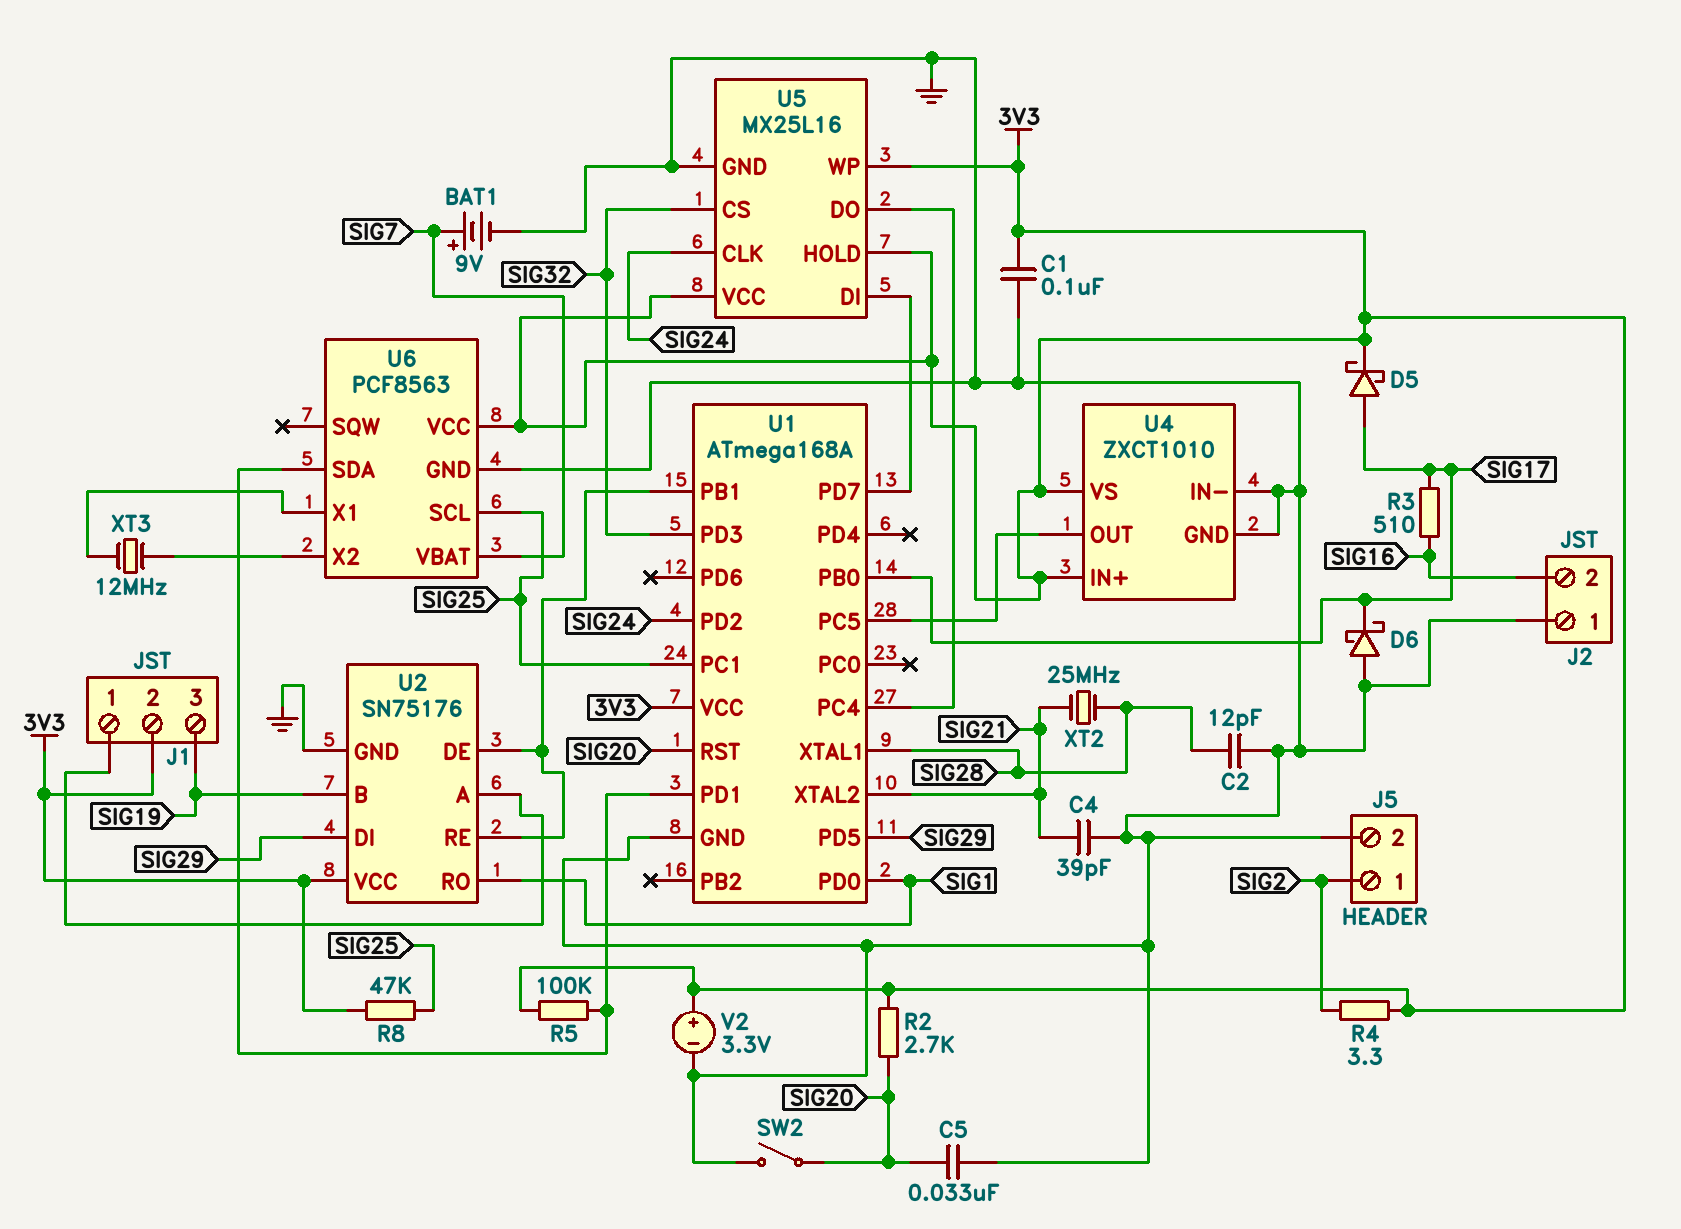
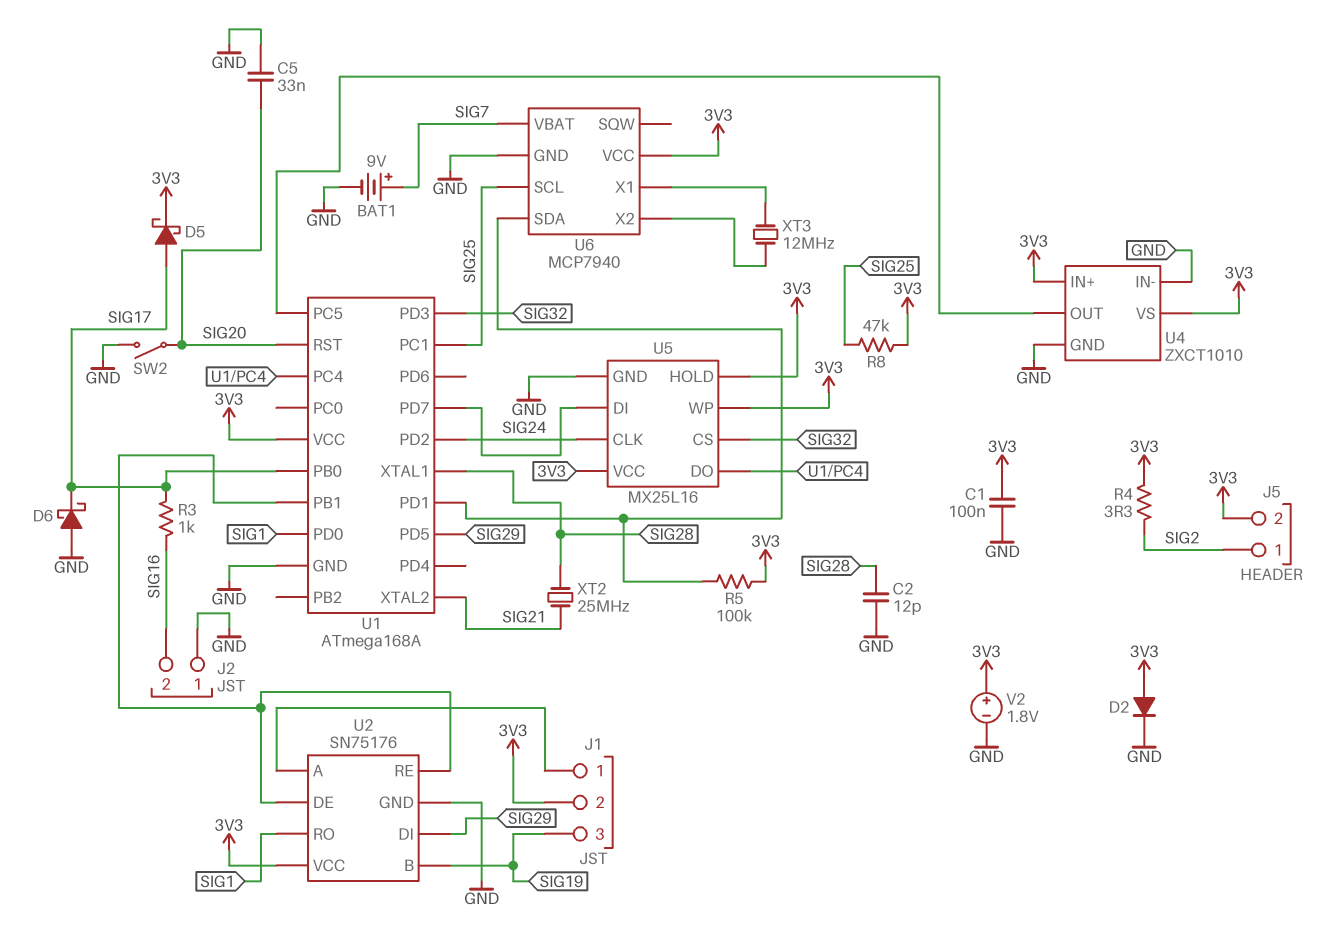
C4: 39pF (GND, SIG21) -> none
D2: none -> diode (A 3V3, K GND)
J5 pin 2: GND -> 3V3
R2: 2.7k (3V3, SIG20) -> none
R3: 510 (SIG16, SIG17) -> 1k (SIG16, SIG17)
U6: PCF8563 -> MCP7940
V2: 3.3V (plus 3V3, minus GND) -> 1.8V (plus 3V3, minus GND)

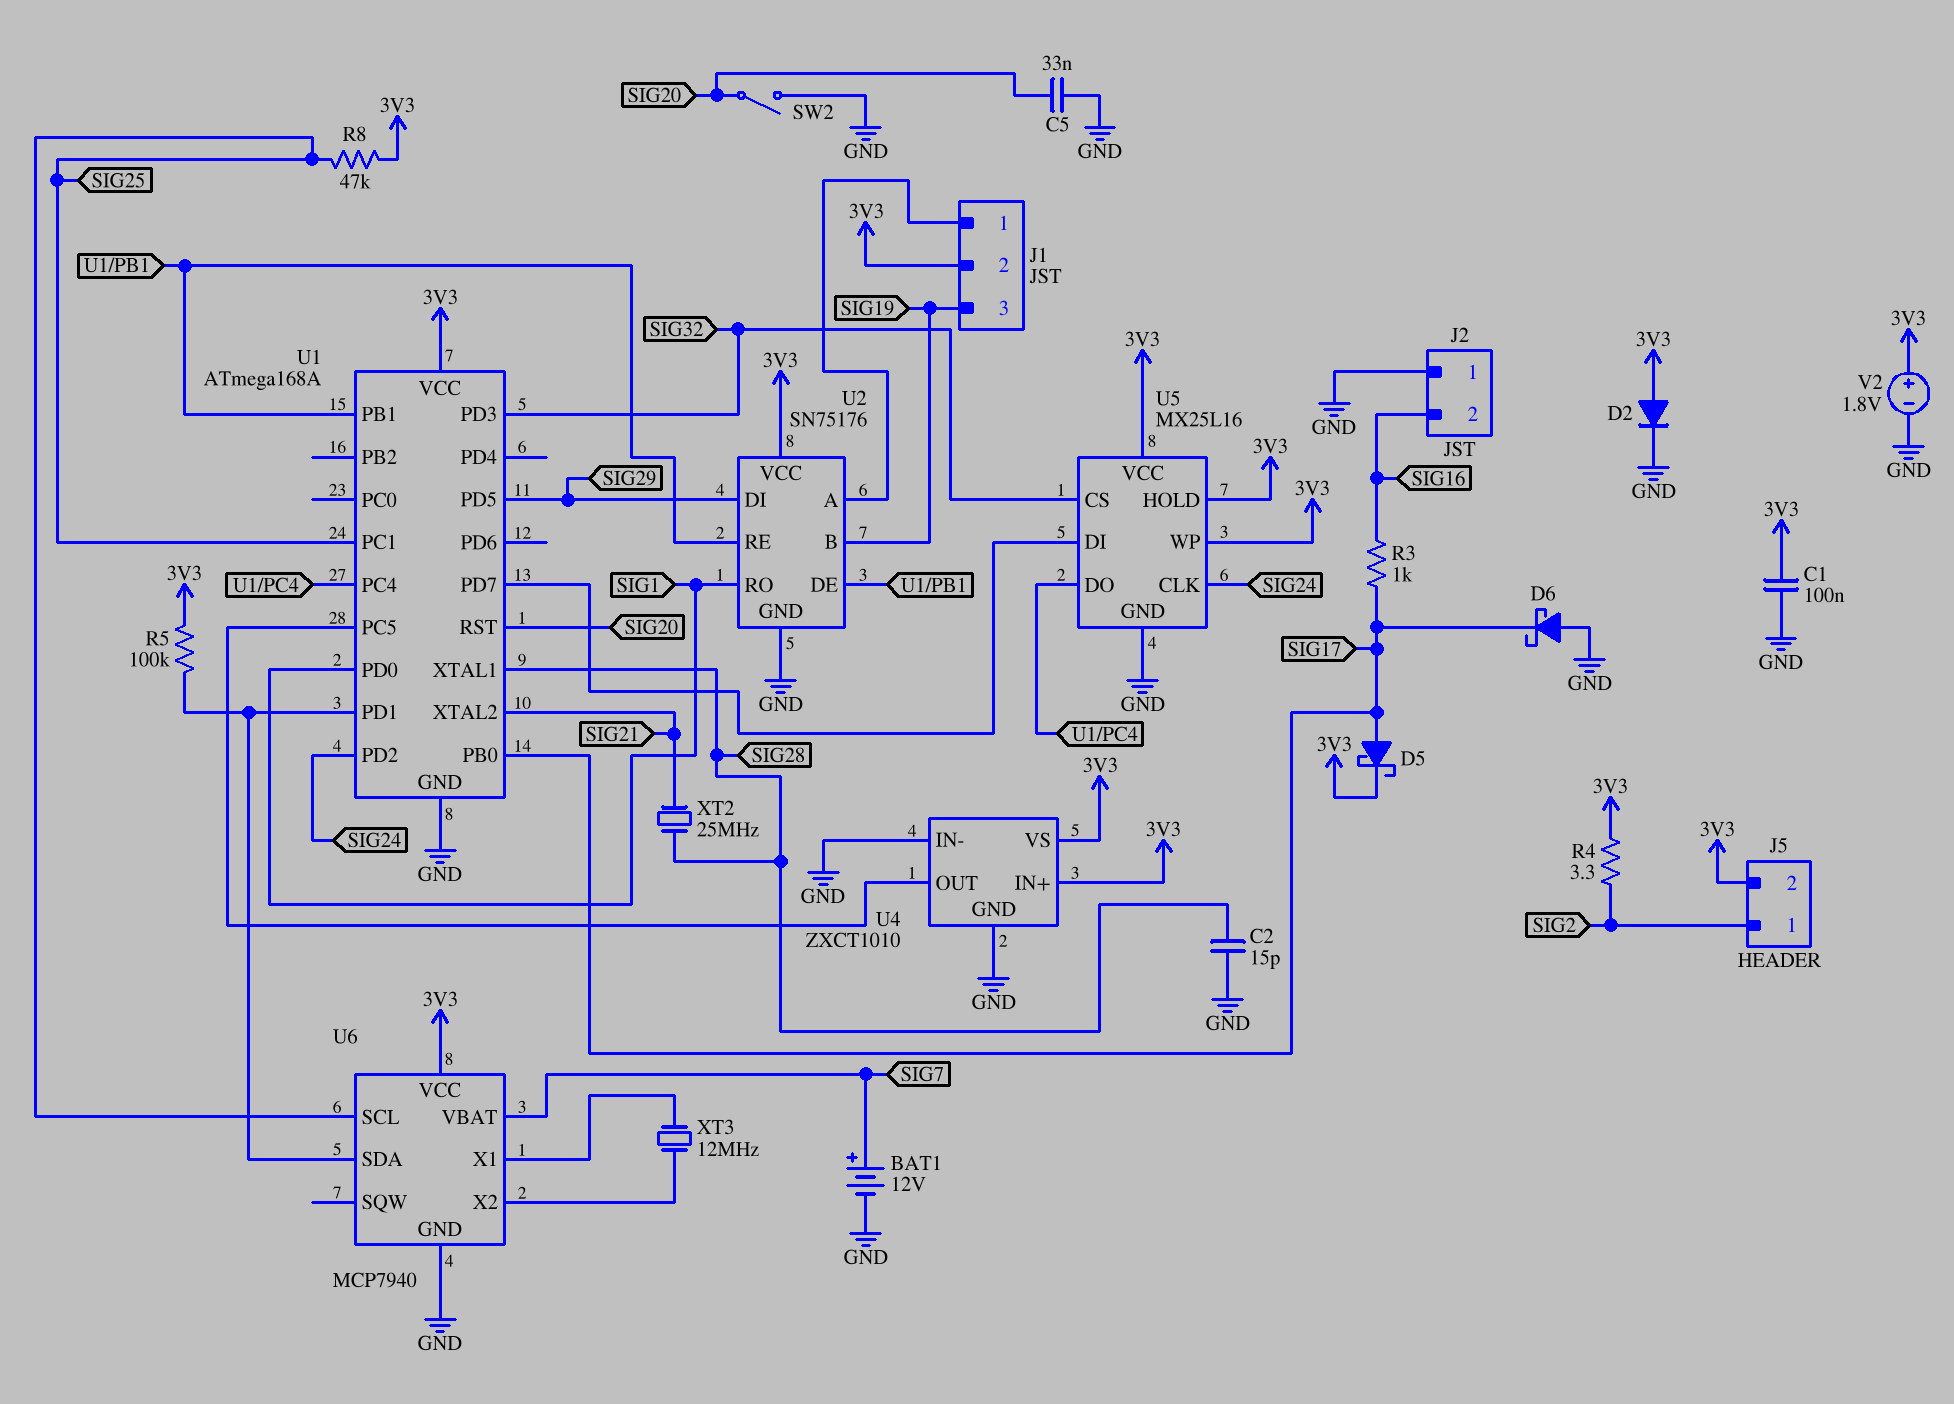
BAT1: 9V (plus SIG7, minus GND) -> 12V (plus SIG7, minus GND)
C2: 12pF (GND, SIG28) -> 15pF (GND, SIG28)

